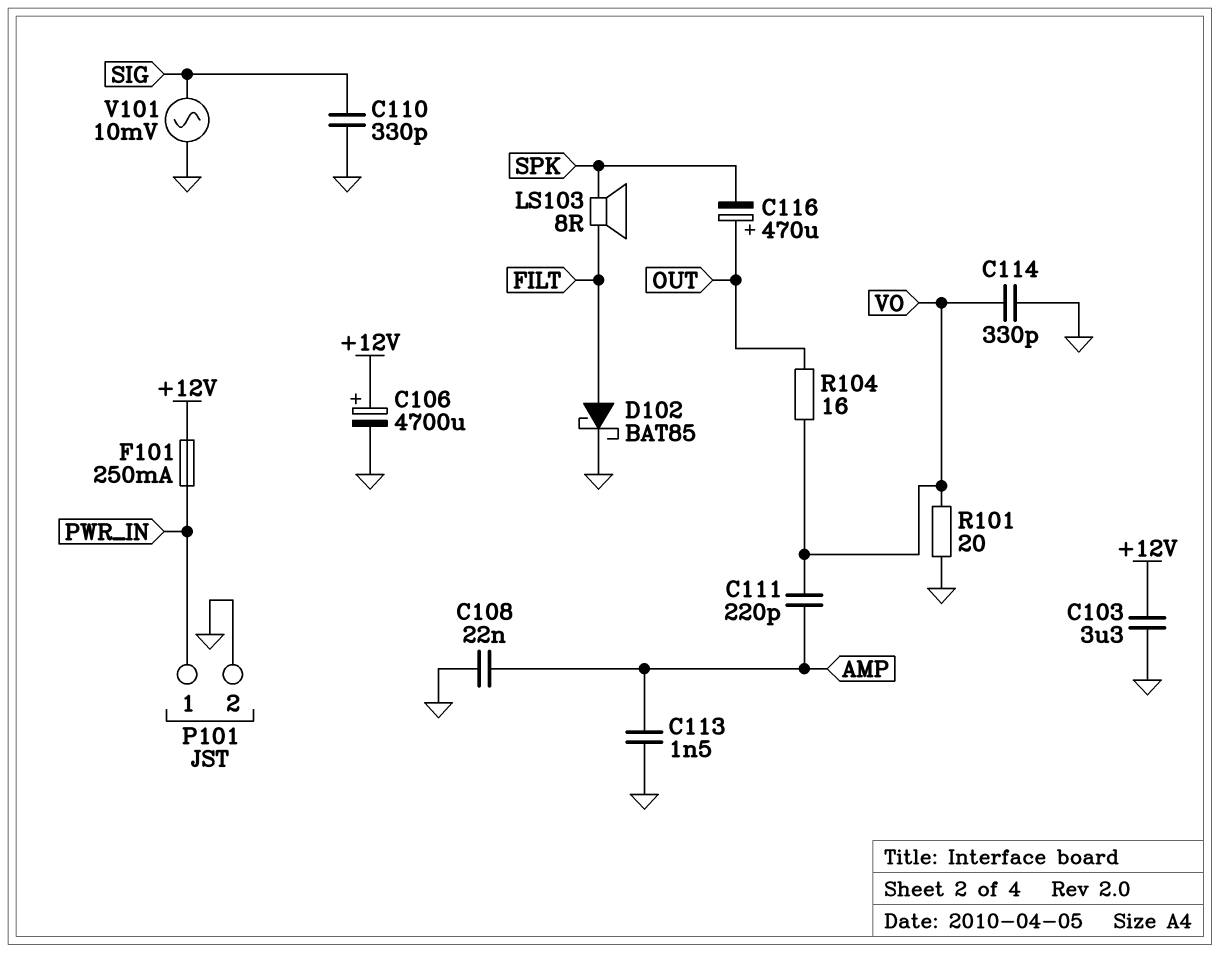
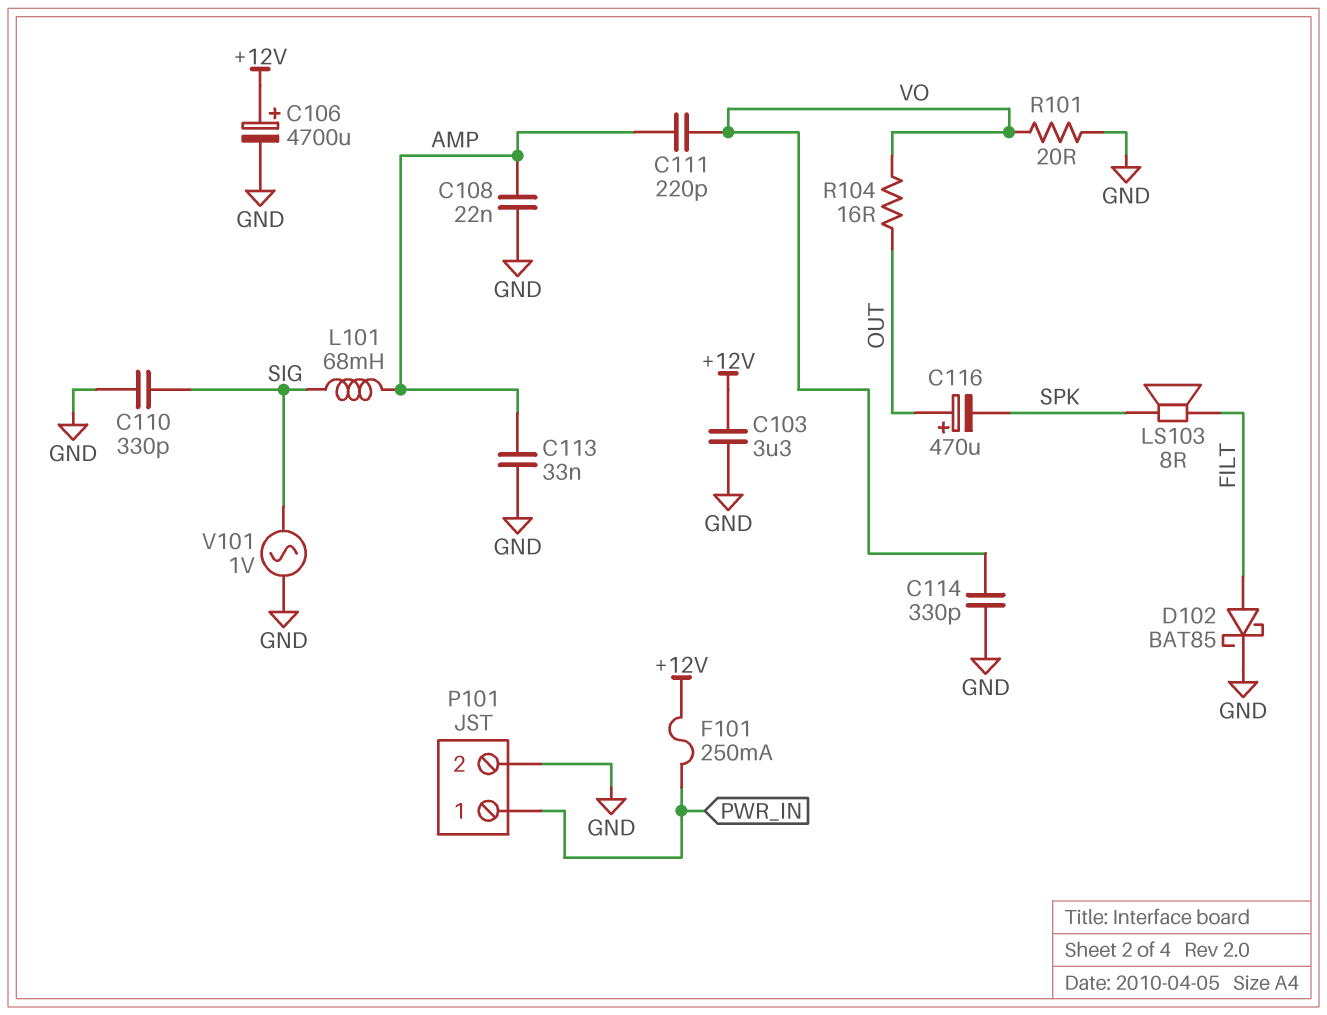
C113: 1.5nF (AMP, GND) -> 33nF (AMP, GND)
L101: none -> 68mH (AMP, SIG)
V101: AC 10mV (GND, SIG) -> AC 1V (GND, SIG)

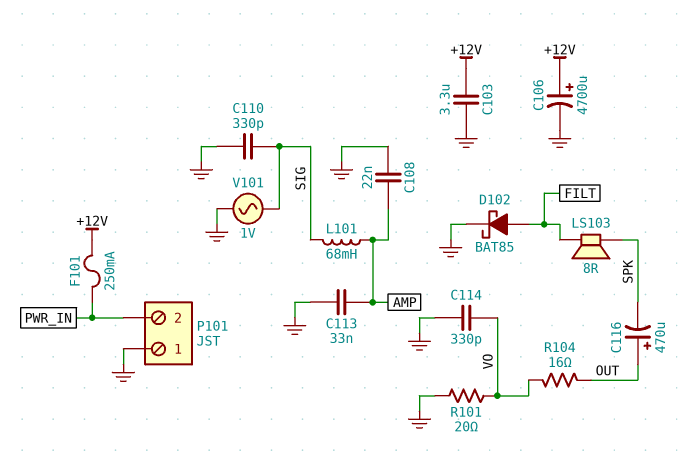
C111: 220pF (AMP, VO) -> none
P101 pin 1: PWR_IN -> GND
P101 pin 2: GND -> PWR_IN

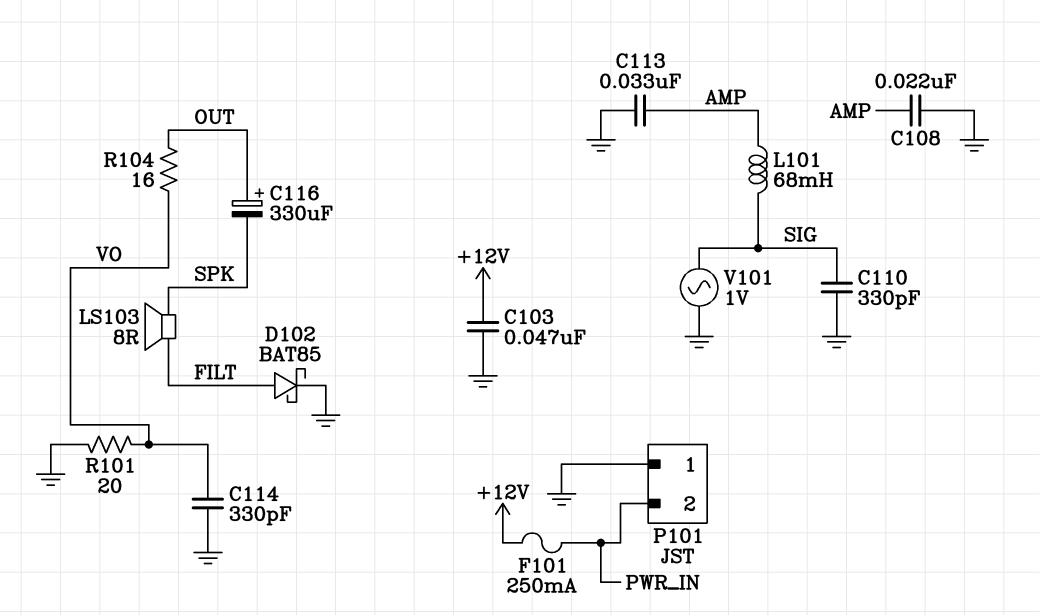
C103: 3.3uF (+12V, GND) -> 47nF (+12V, GND)
C106: 4700uF (plus +12V, minus GND) -> none
C116: 470uF (plus OUT, minus SPK) -> 330uF (plus OUT, minus SPK)

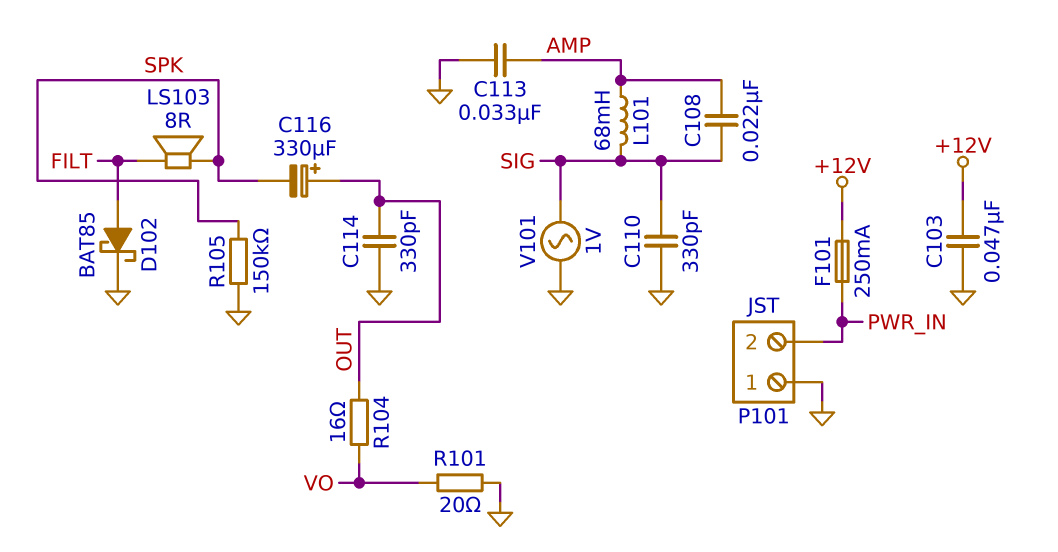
C108: 22nF (AMP, GND) -> 22nF (AMP, SIG)
C114: 330pF (GND, VO) -> 330pF (GND, OUT)
R105: none -> 150k (GND, SPK)

